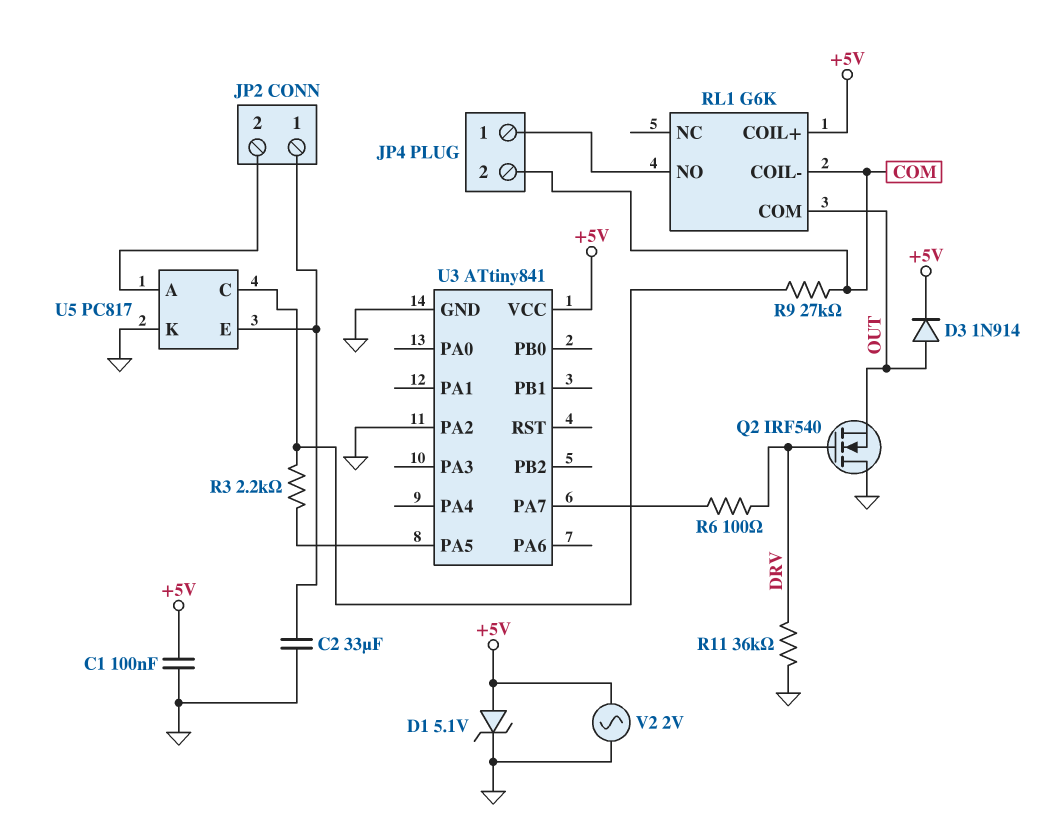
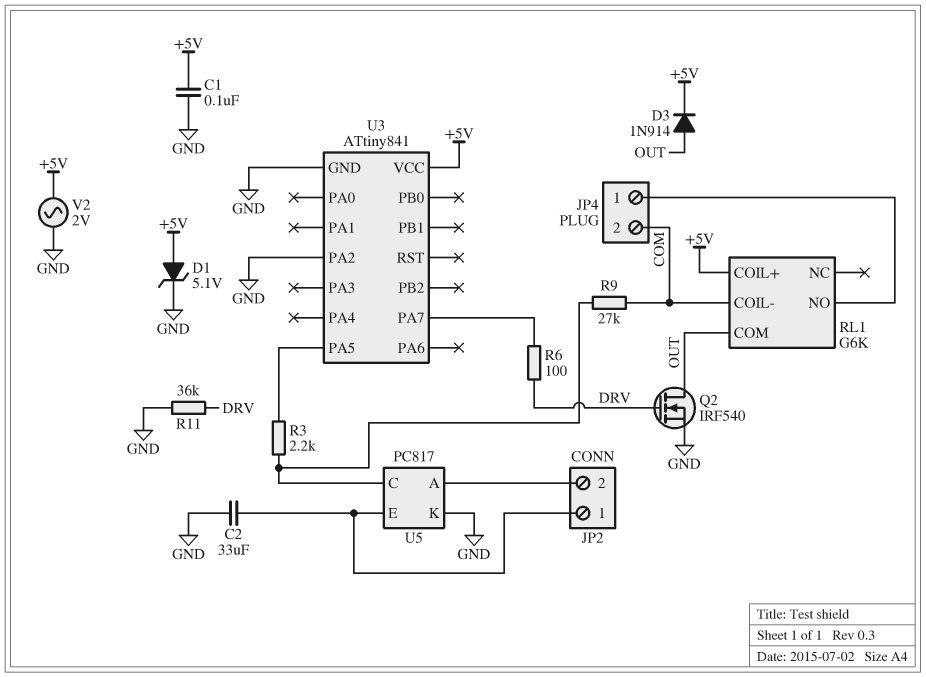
Q2: NMOS IRF540 (G DRV, D GND, S OUT) -> NMOS IRF540 (G DRV, D OUT, S GND)

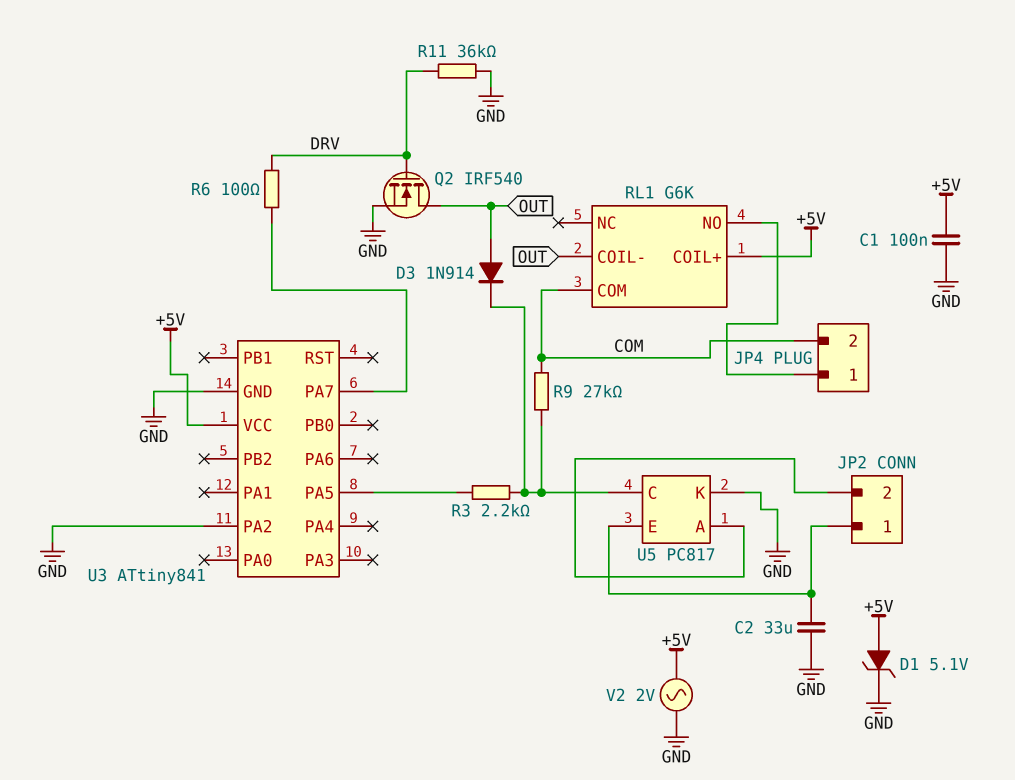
D3: diode 1N914 (A OUT, K +5V) -> diode 1N914 (A OUT, K U5/C)
RL1 pin COIL-: COM -> OUT
RL1 pin COM: OUT -> COM

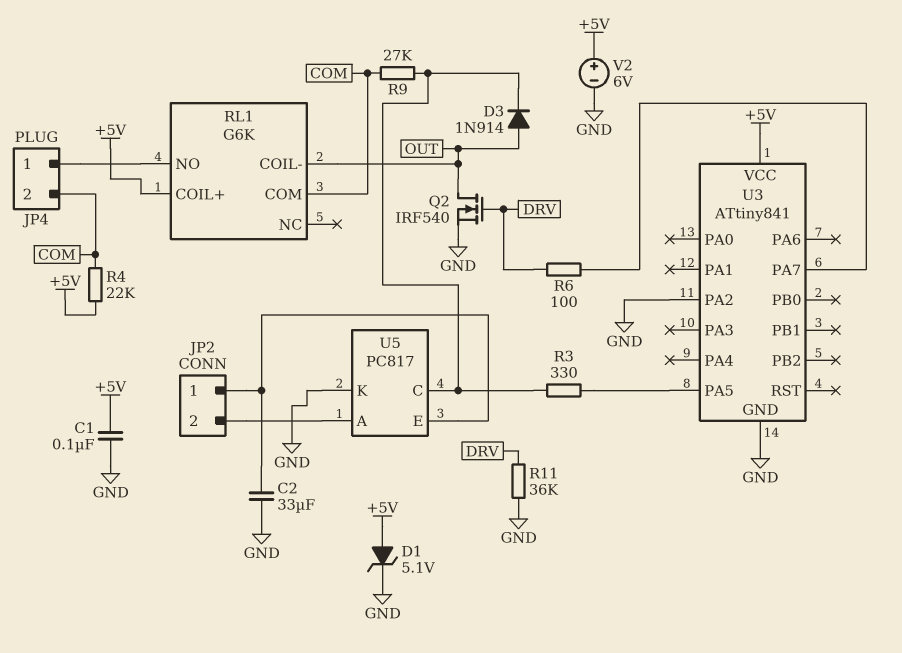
R3: 2.2k (U3/PA5, U5/C) -> 330 (U3/PA5, U5/C)
R4: none -> 22k (+5V, COM)
V2: AC 2V (+5V, GND) -> 6V (plus +5V, minus GND)

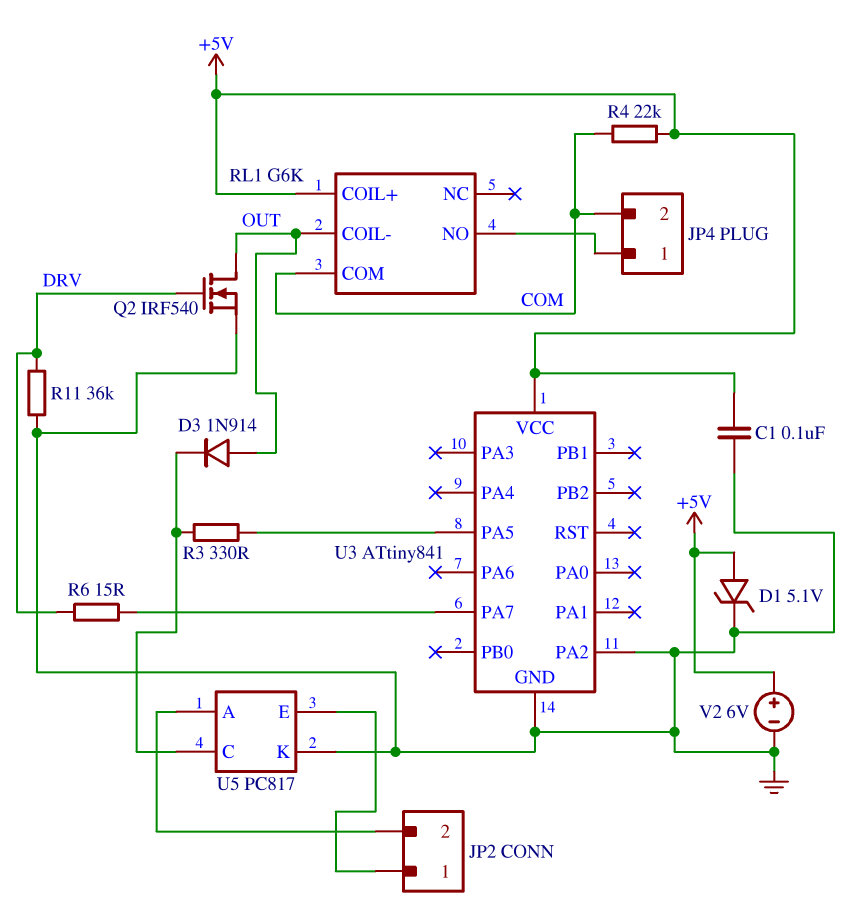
C2: 33uF (GND, JP2/1) -> none
R6: 100 (DRV, U3/PA7) -> 15 (DRV, U3/PA7)
R9: 27k (COM, U5/C) -> none

